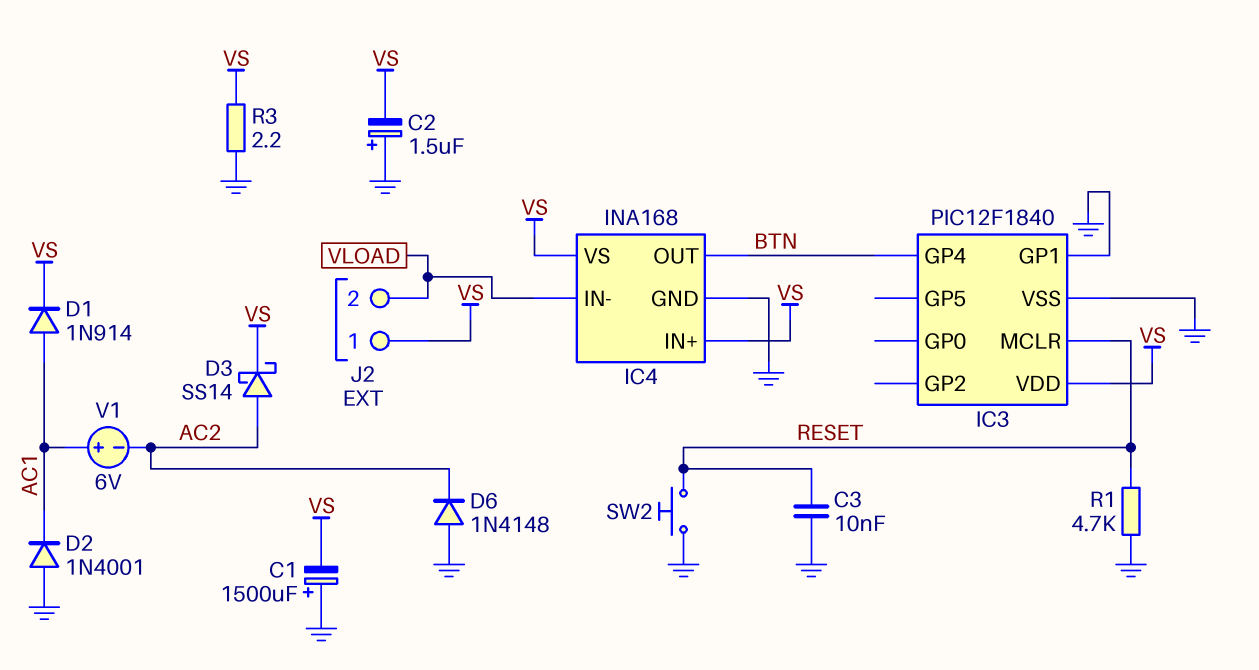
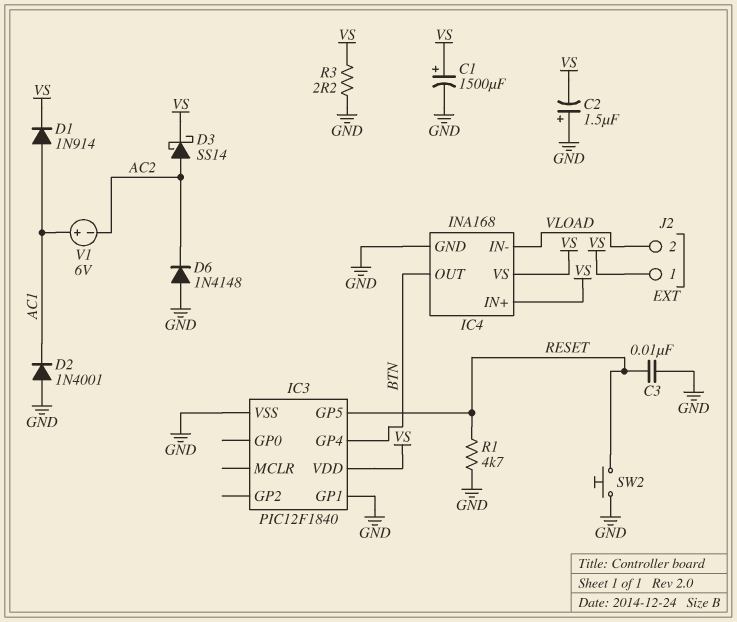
C1: 1500uF (plus GND, minus VS) -> 1500uF (plus VS, minus GND)
IC3 pin GP5: none -> RESET
IC3 pin MCLR: RESET -> none

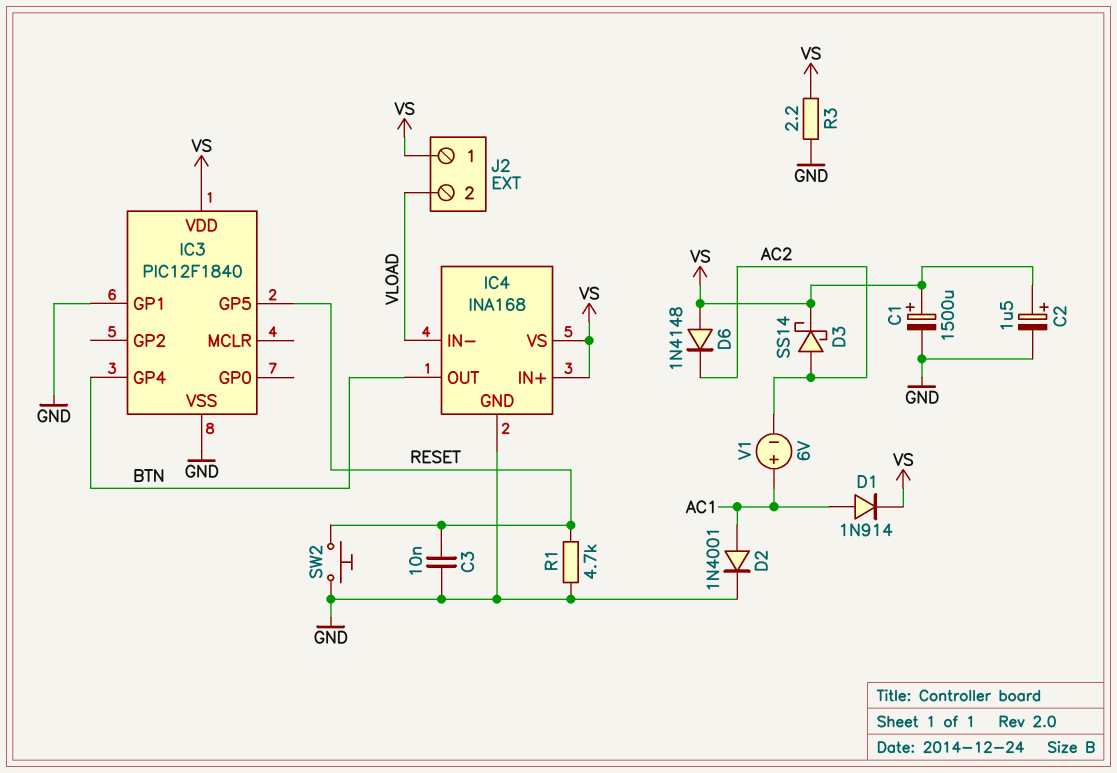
C2: 1.5uF (plus GND, minus VS) -> 1.5uF (plus VS, minus GND)
D2: diode 1N4001 (A GND, K AC1) -> diode 1N4001 (A AC1, K GND)
D6: diode 1N4148 (A GND, K AC2) -> diode 1N4148 (A VS, K AC2)

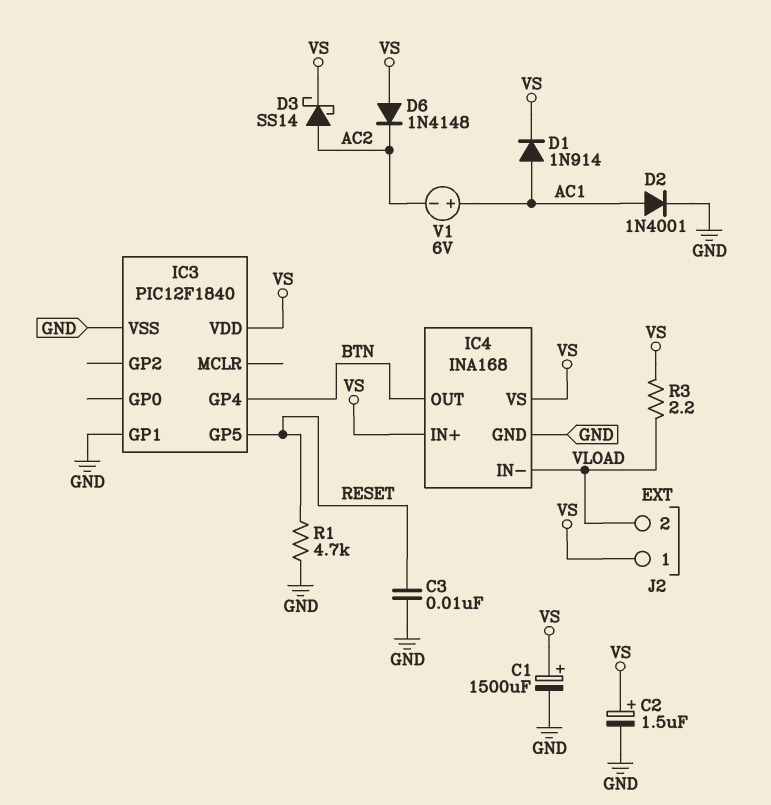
R3: 2.2 (GND, VS) -> 2.2 (VLOAD, VS)
SW2: button (GND, RESET) -> none

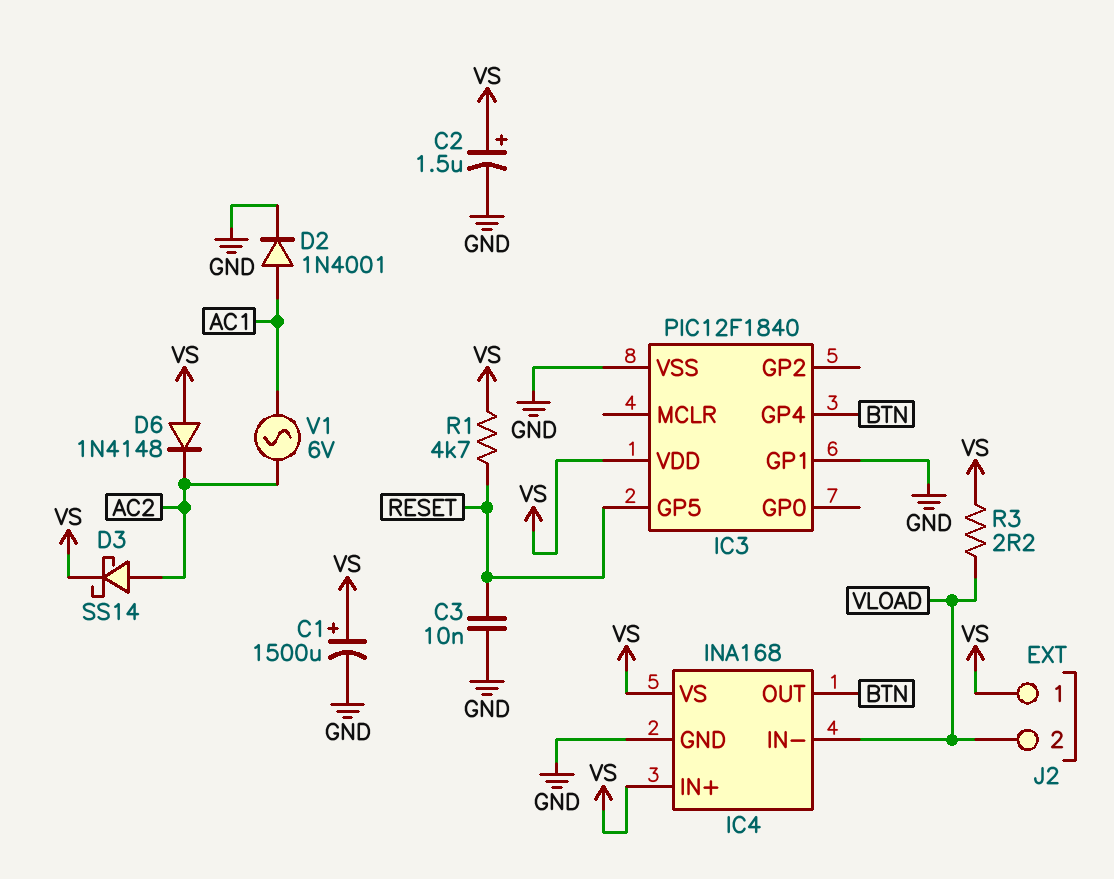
D1: diode 1N914 (A AC1, K VS) -> none
R1: 4.7k (GND, RESET) -> 4.7k (RESET, VS)
V1: 6V (plus AC1, minus AC2) -> AC 6V (AC1, AC2)

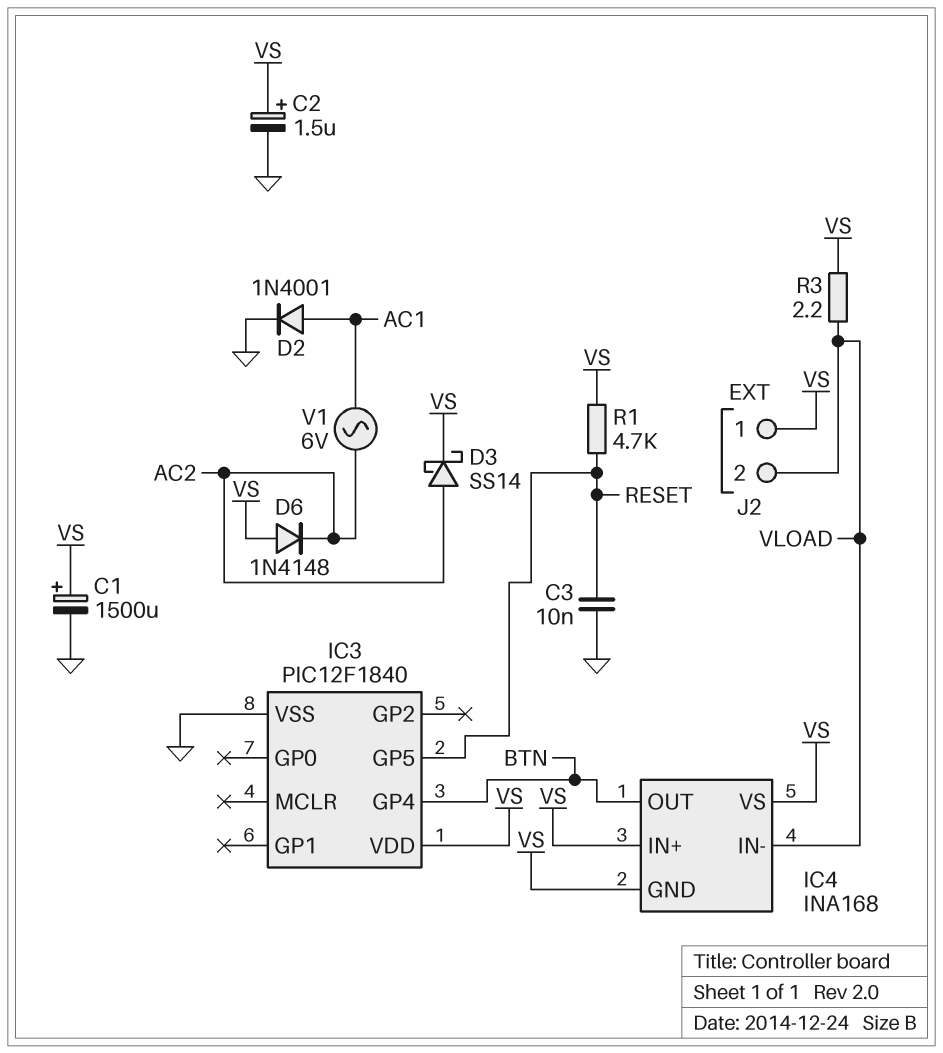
IC3 pin GP1: GND -> none
IC4 pin GND: GND -> VS

